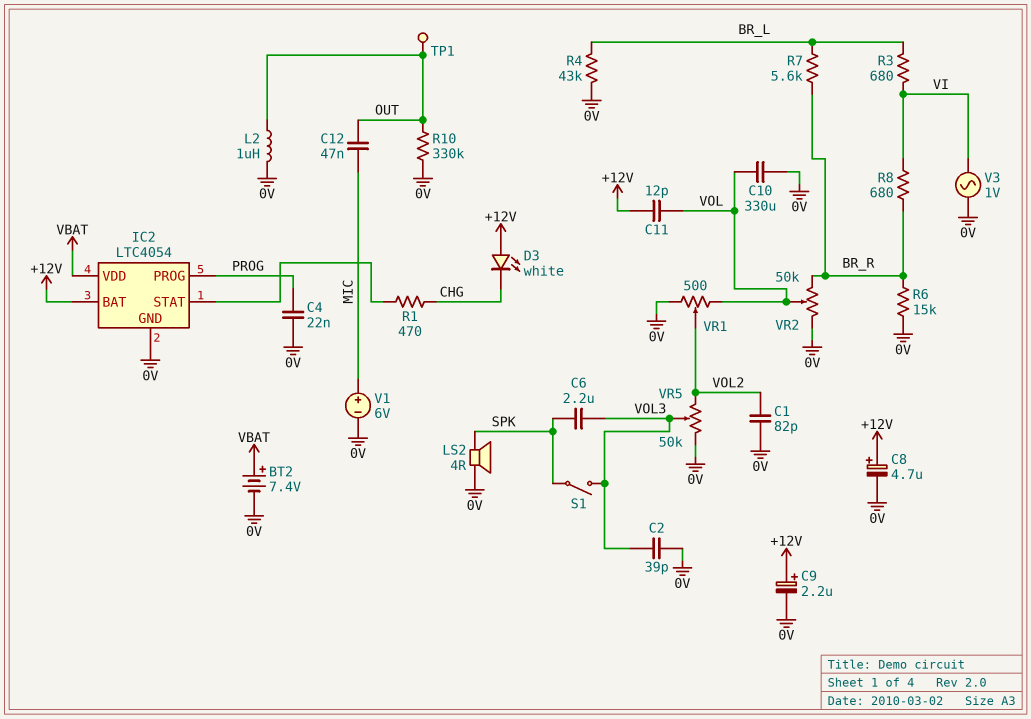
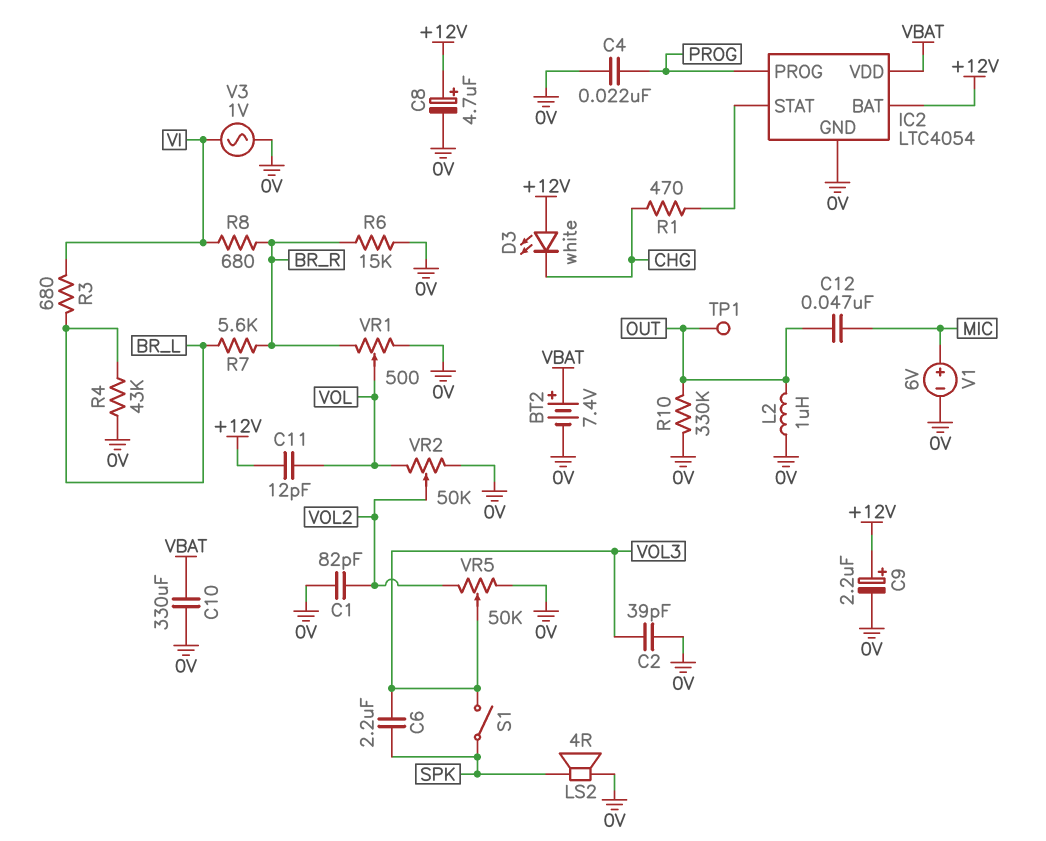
C10: 330uF (0V, VOL) -> 330uF (0V, VBAT)
VR1: 500 (0V, VOL, wiper VOL2) -> 500 (0V, BR_R, wiper VOL)
VR2: 50k (0V, BR_R, wiper VOL) -> 50k (0V, VOL, wiper VOL2)

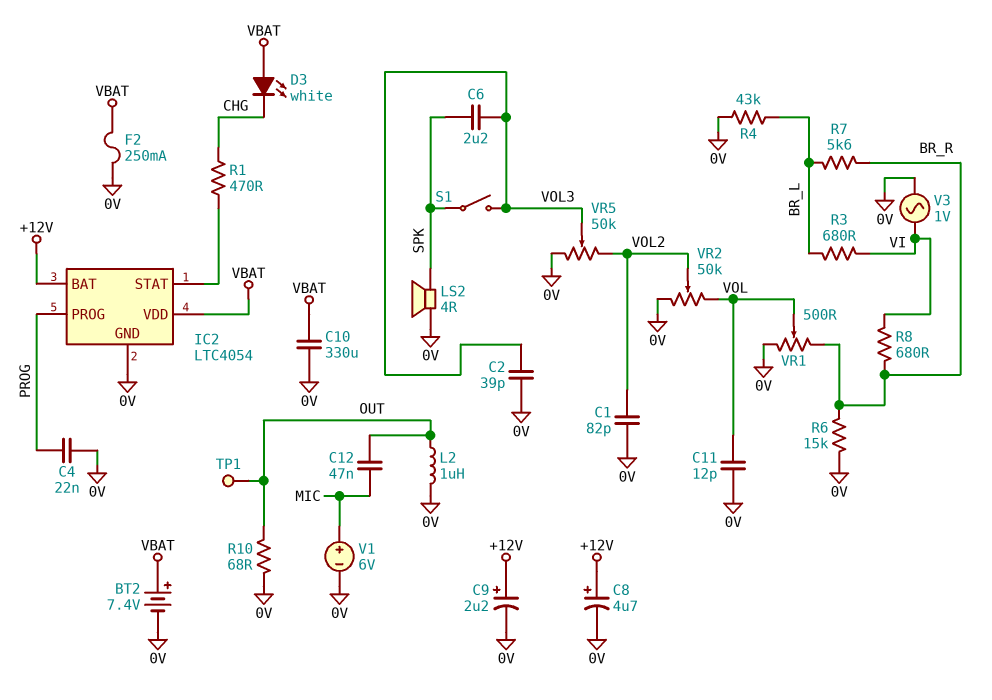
C11: 12pF (+12V, VOL) -> 12pF (0V, VOL)
D3: LED white (A +12V, K CHG) -> LED white (A VBAT, K CHG)
F2: none -> 250mA (0V, VBAT)
R10: 330k (0V, OUT) -> 68 (0V, OUT)

